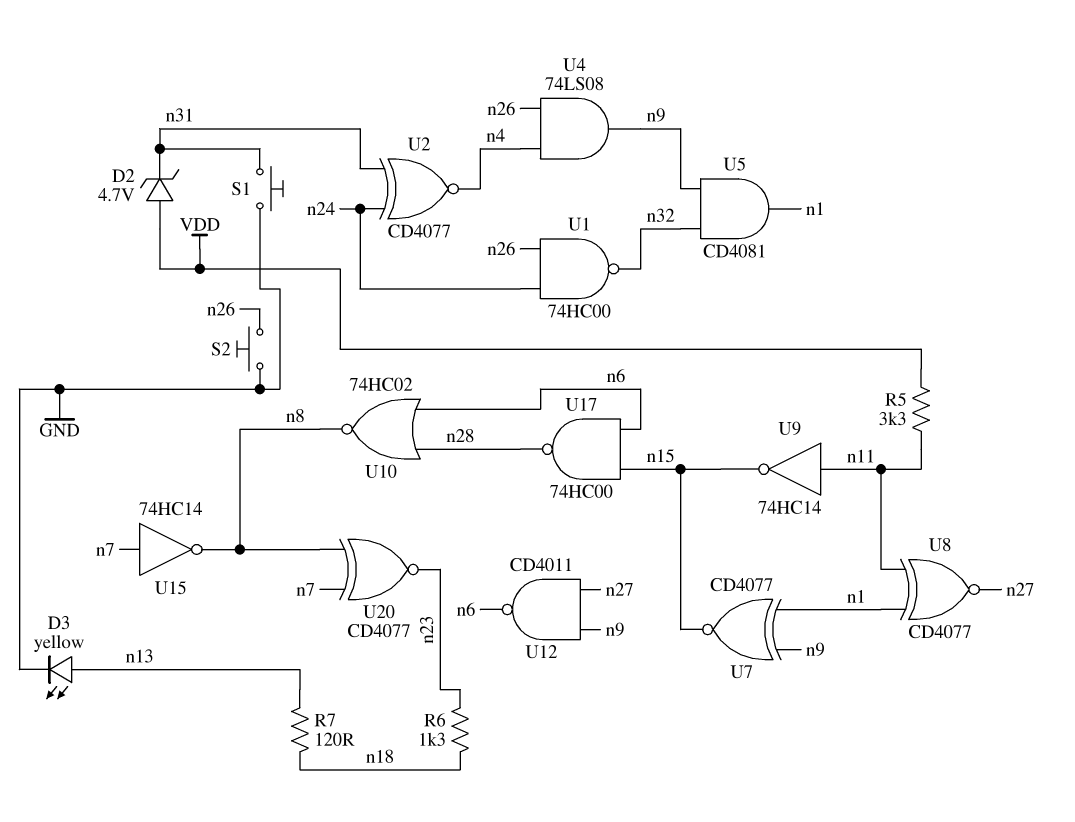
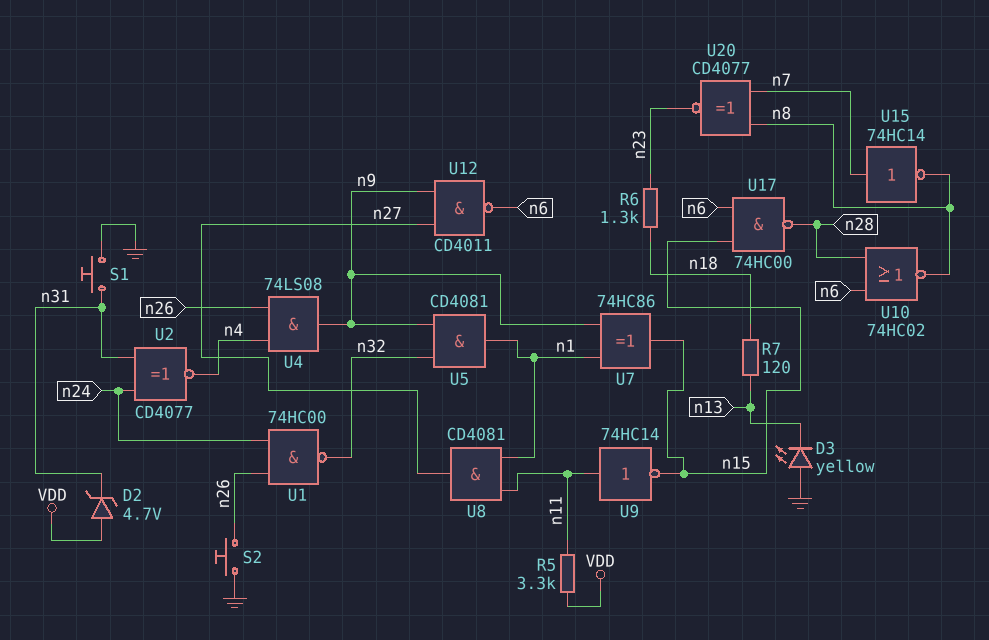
D3: LED yellow (A n13, K GND) -> LED yellow (A GND, K n13)
U7: XNOR CD4077 (in n1, in n9, out n15) -> XOR 74HC86 (in n1, in n9, out n15)
U8: XNOR CD4077 (in n1, in n11, out n27) -> AND CD4081 (in n1, in n11, out n27)

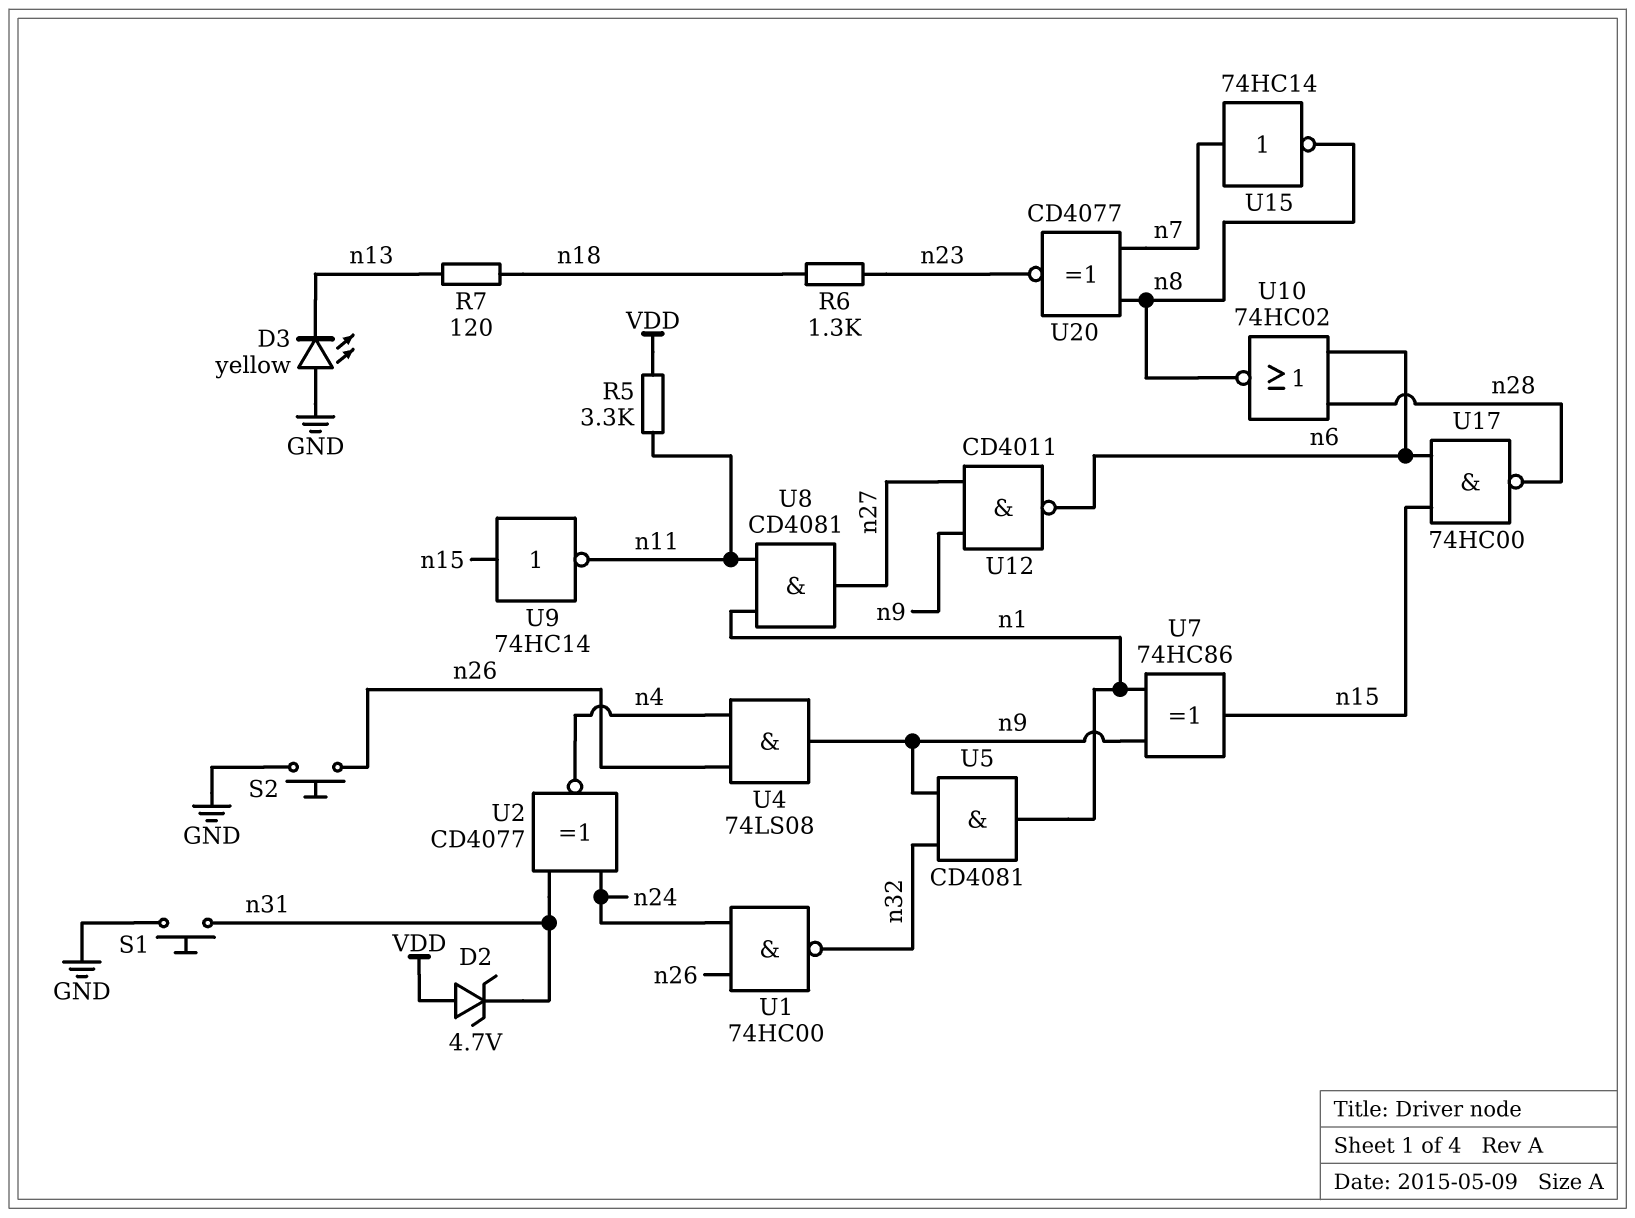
U9: NOT 74HC14 (in n11, out n15) -> NOT 74HC14 (in n15, out n11)

